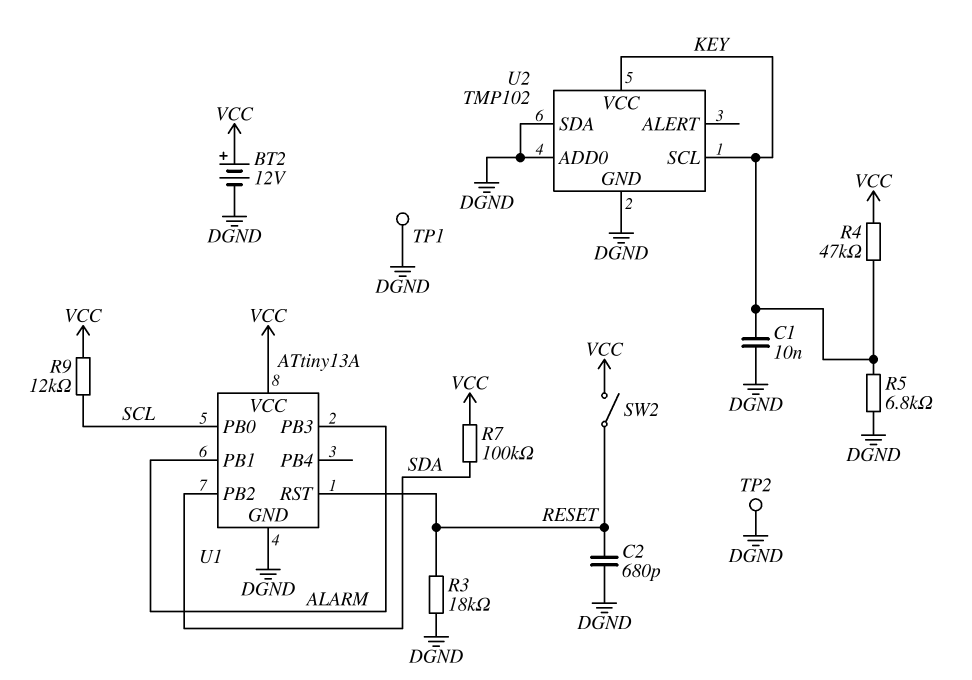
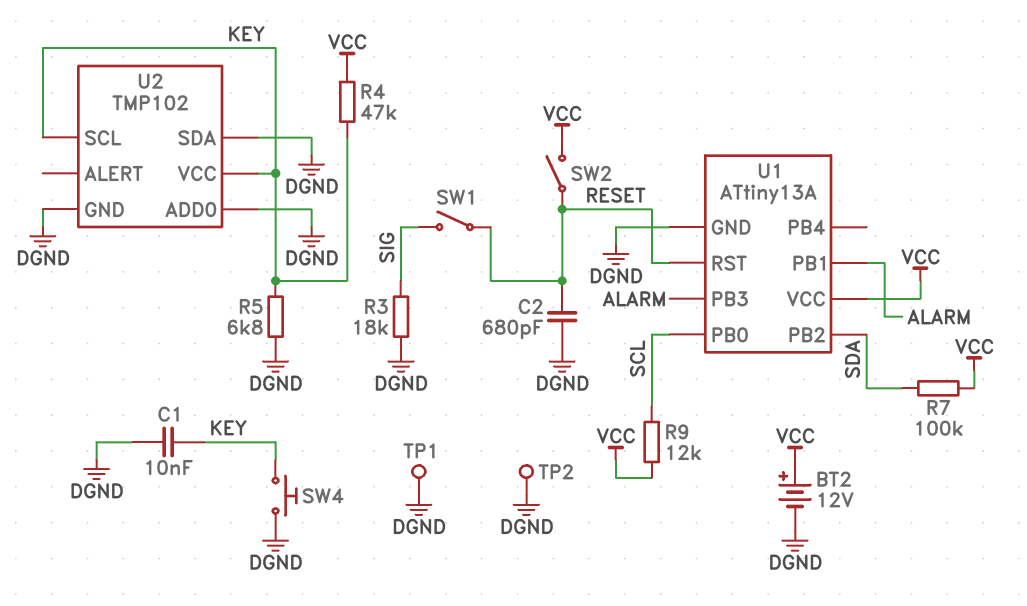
R3: 18k (DGND, RESET) -> 18k (DGND, SIG)
SW1: none -> switch (RESET, SIG)
SW4: none -> button (DGND, KEY)

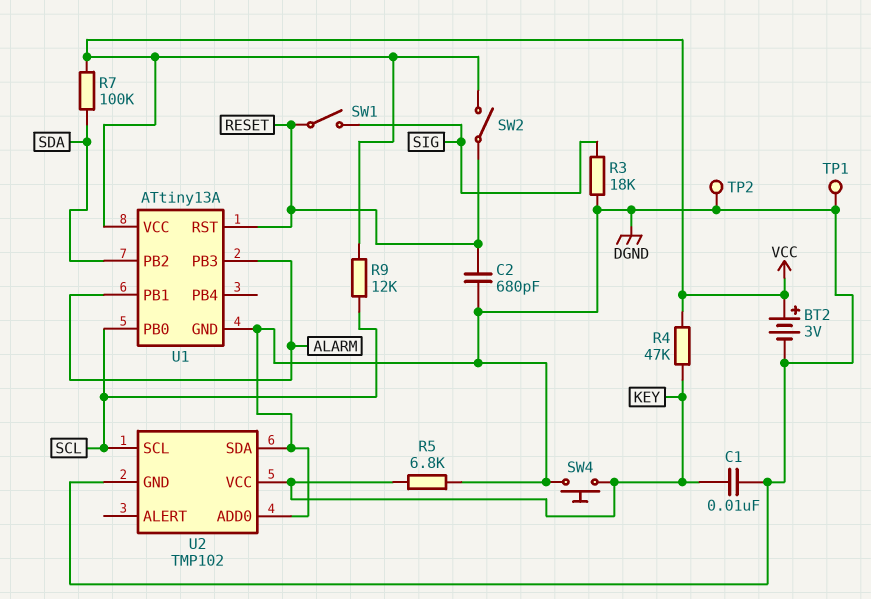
BT2: 12V (plus VCC, minus DGND) -> 3V (plus VCC, minus DGND)
U2 pin SCL: KEY -> SCL

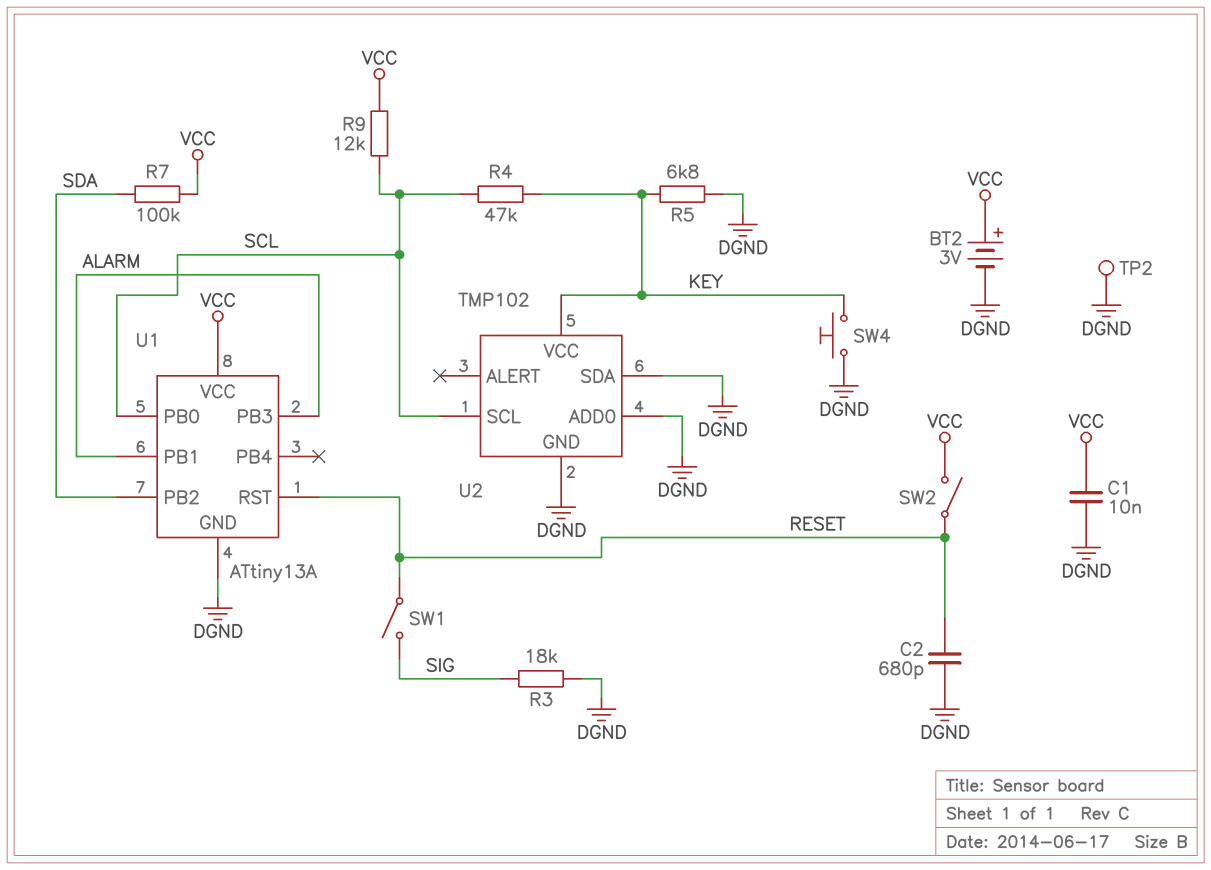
C1: 10nF (DGND, KEY) -> 10nF (DGND, VCC)
R4: 47k (KEY, VCC) -> 47k (KEY, SCL)
TP1: test point (DGND) -> none

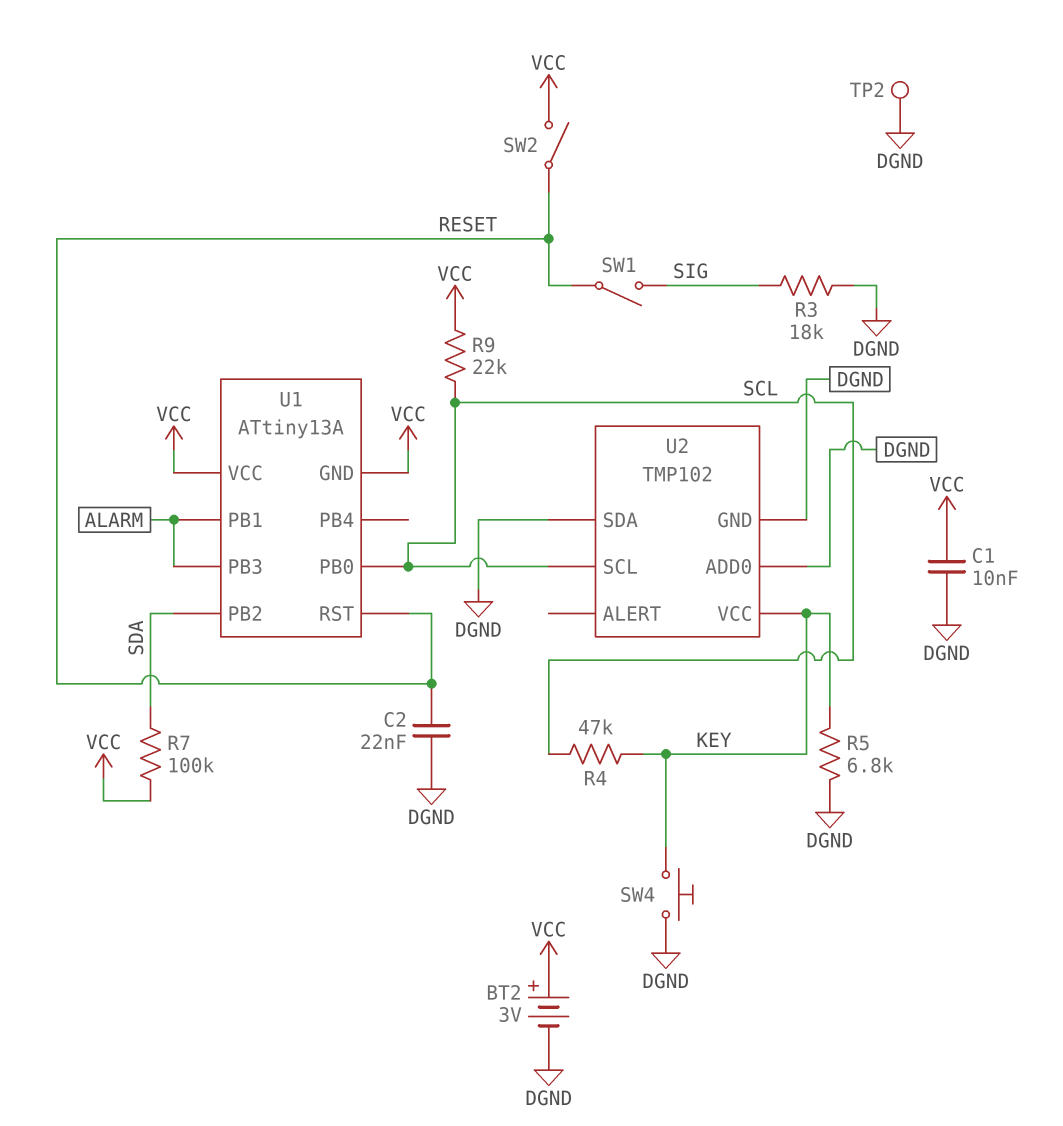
C2: 680pF (DGND, RESET) -> 22nF (DGND, RESET)
R9: 12k (SCL, VCC) -> 22k (SCL, VCC)
U1 pin GND: DGND -> VCC

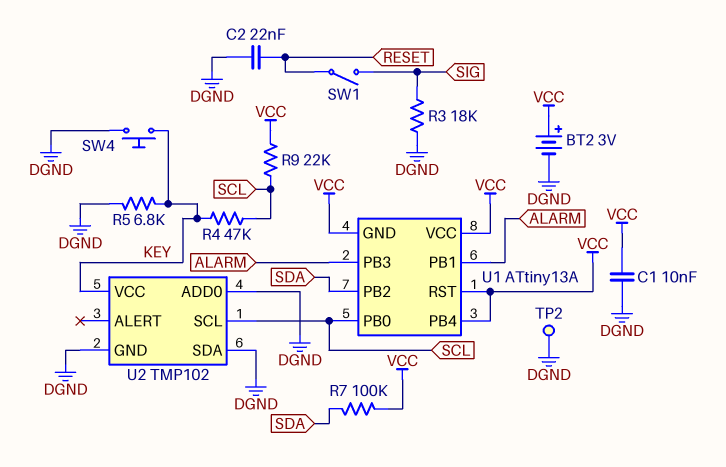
SW2: switch (RESET, VCC) -> none
U1 pin PB4: none -> VCC
U1 pin RST: RESET -> VCC

